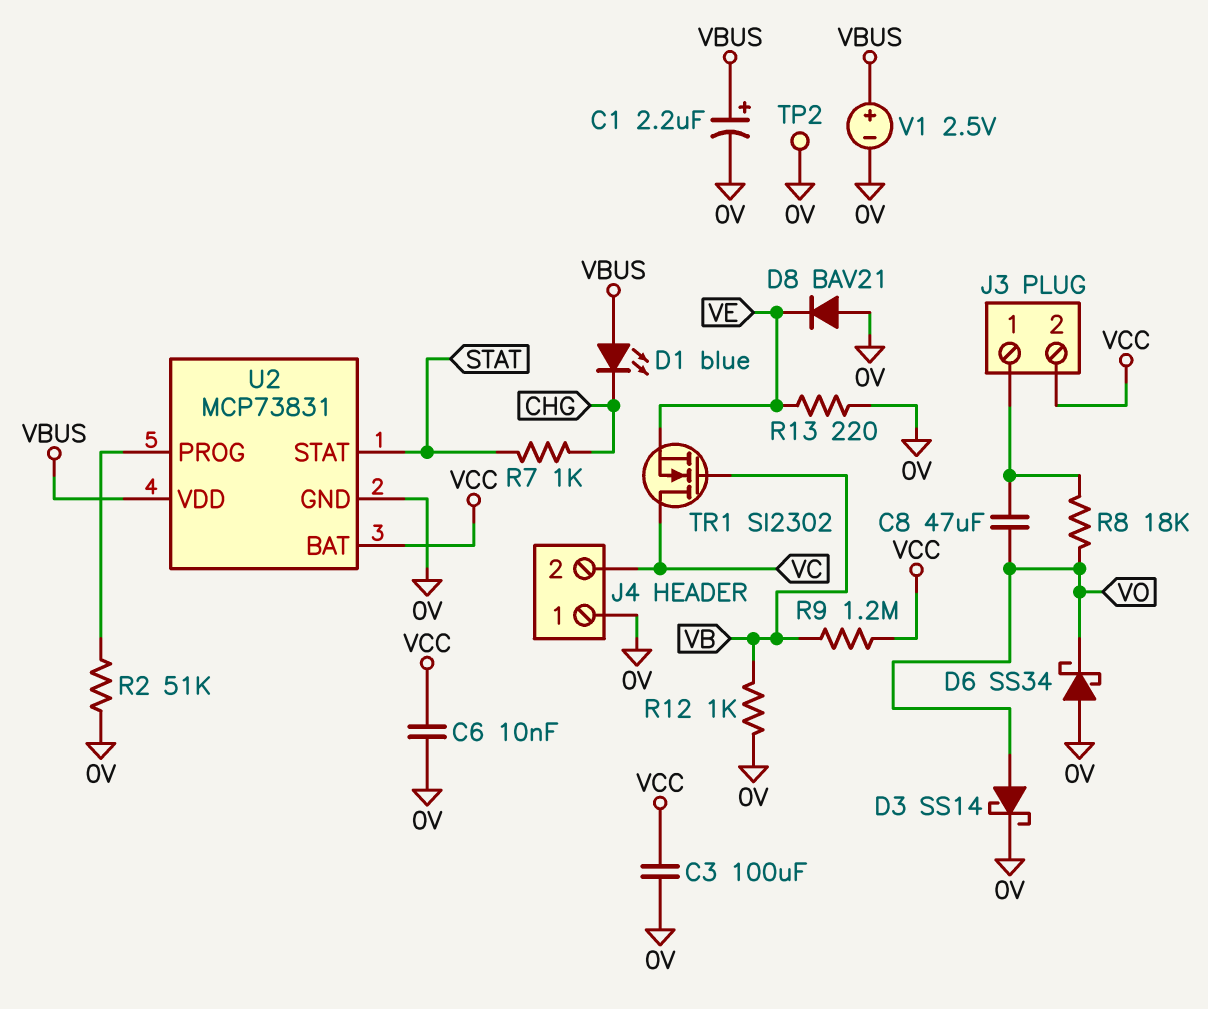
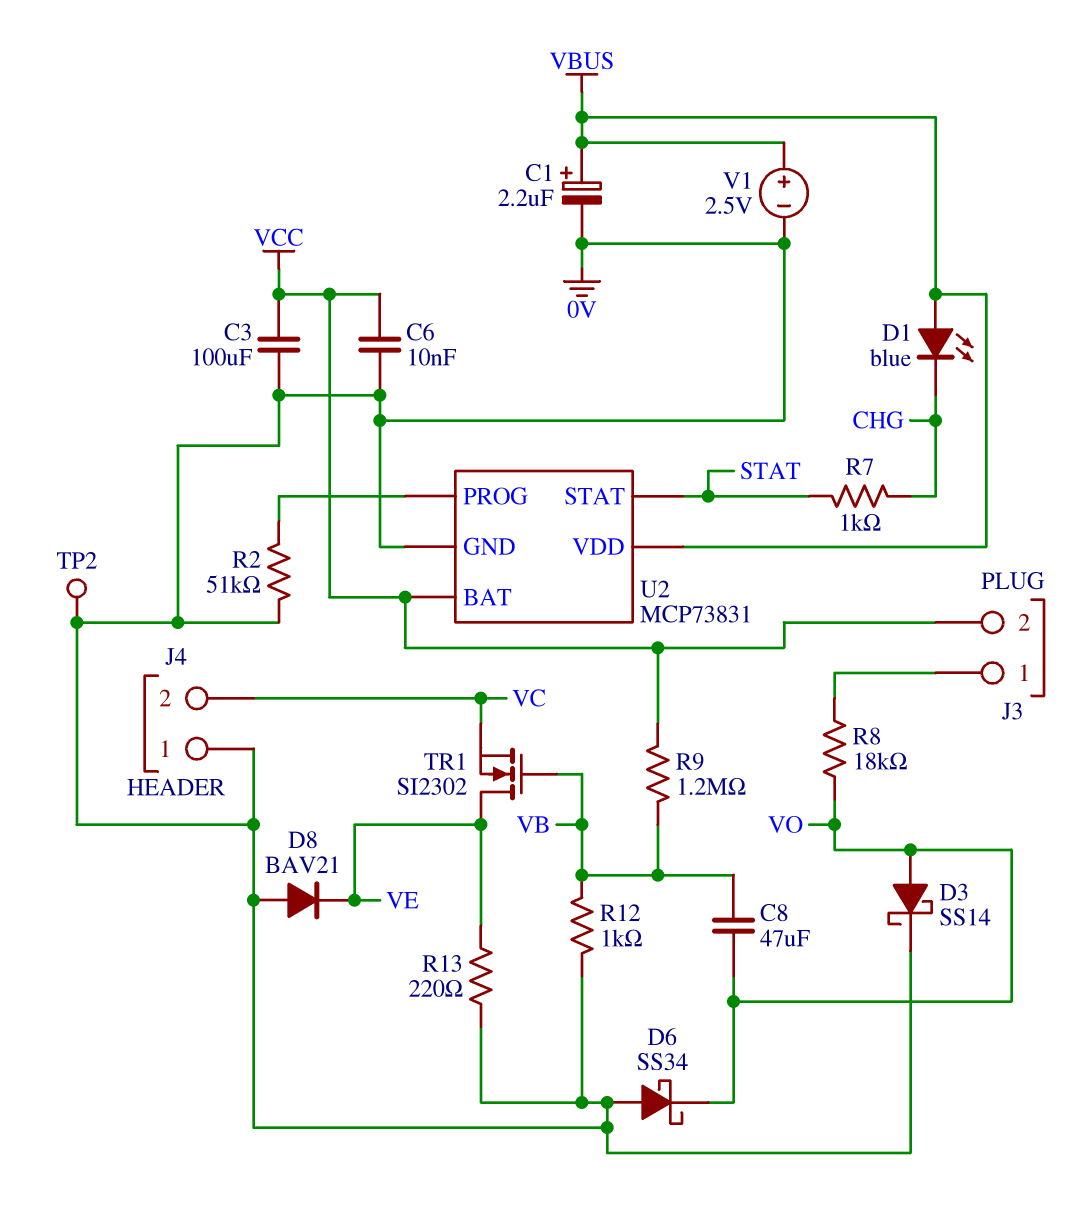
C8: 47uF (J3/1, VO) -> 47uF (VB, VO)
TR1: NMOS SI2302 (G VB, D VC, S VE) -> NMOS SI2302 (G VB, D VE, S VC)

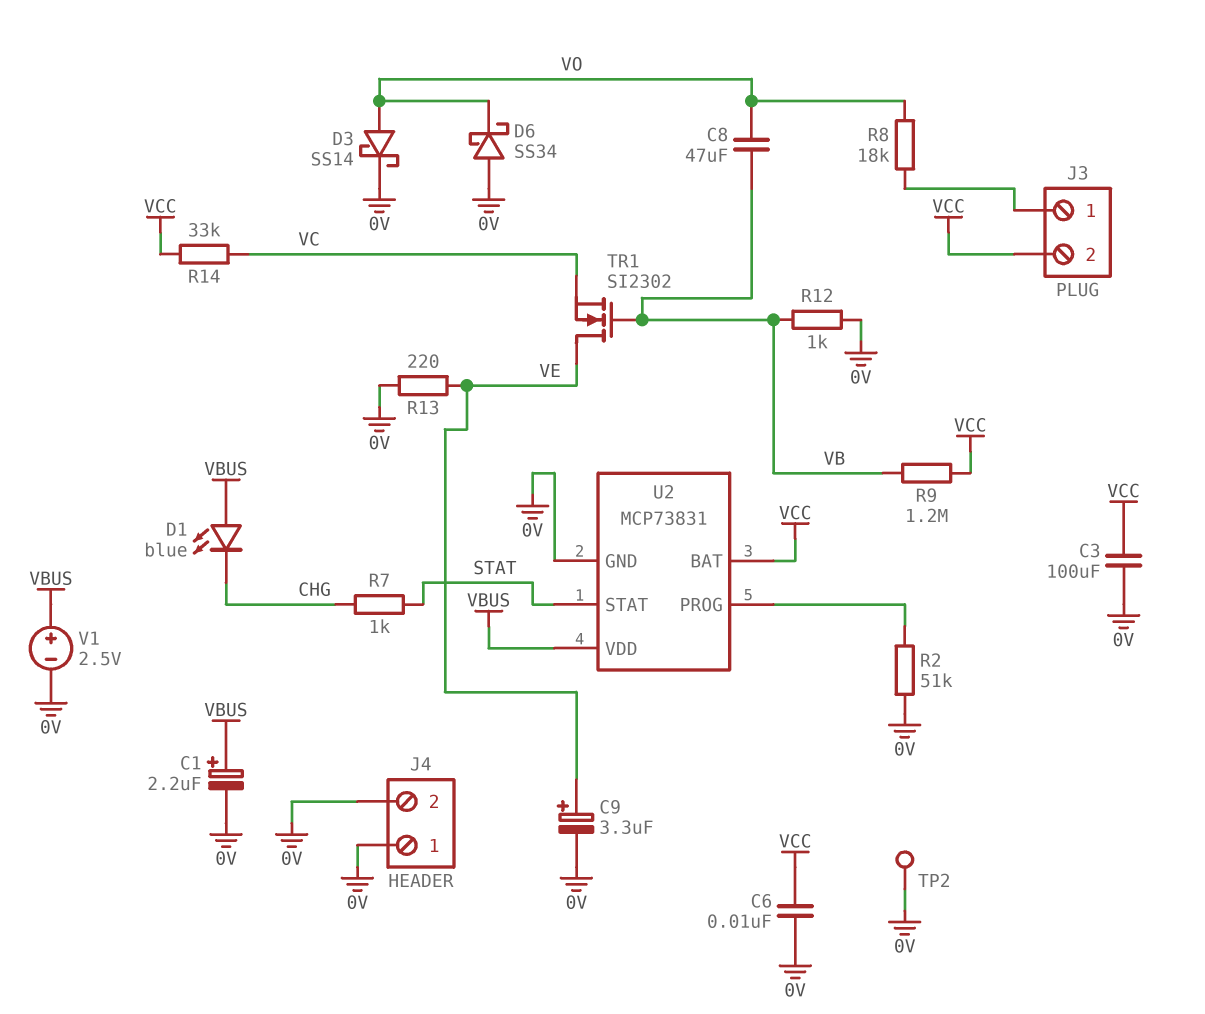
C9: none -> 3.3uF (plus VE, minus 0V)
D8: diode BAV21 (A 0V, K VE) -> none
J4 pin 2: VC -> 0V
R14: none -> 33k (VC, VCC)

